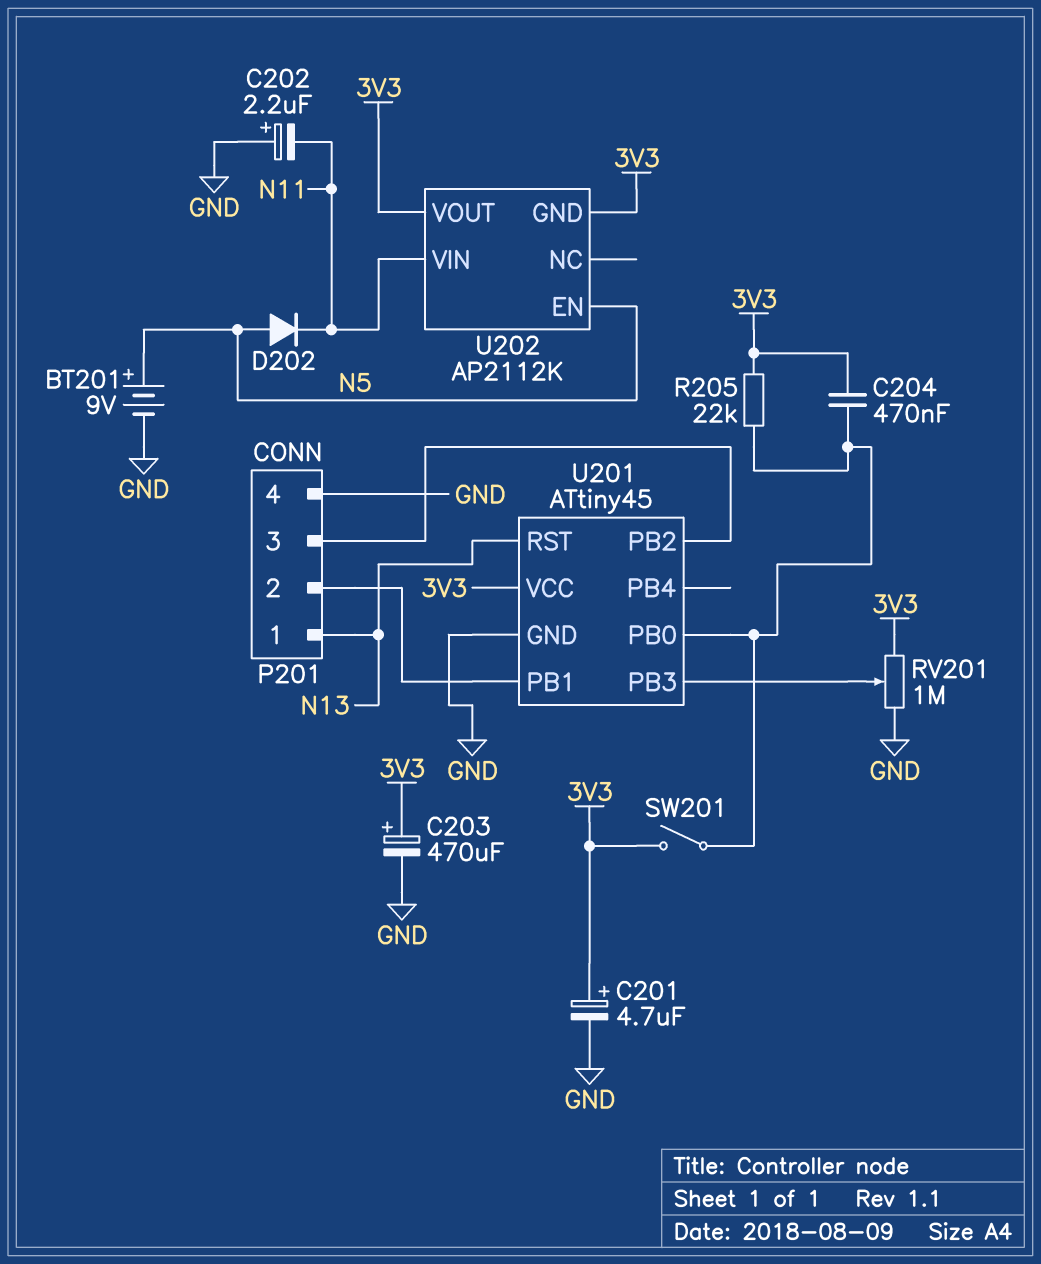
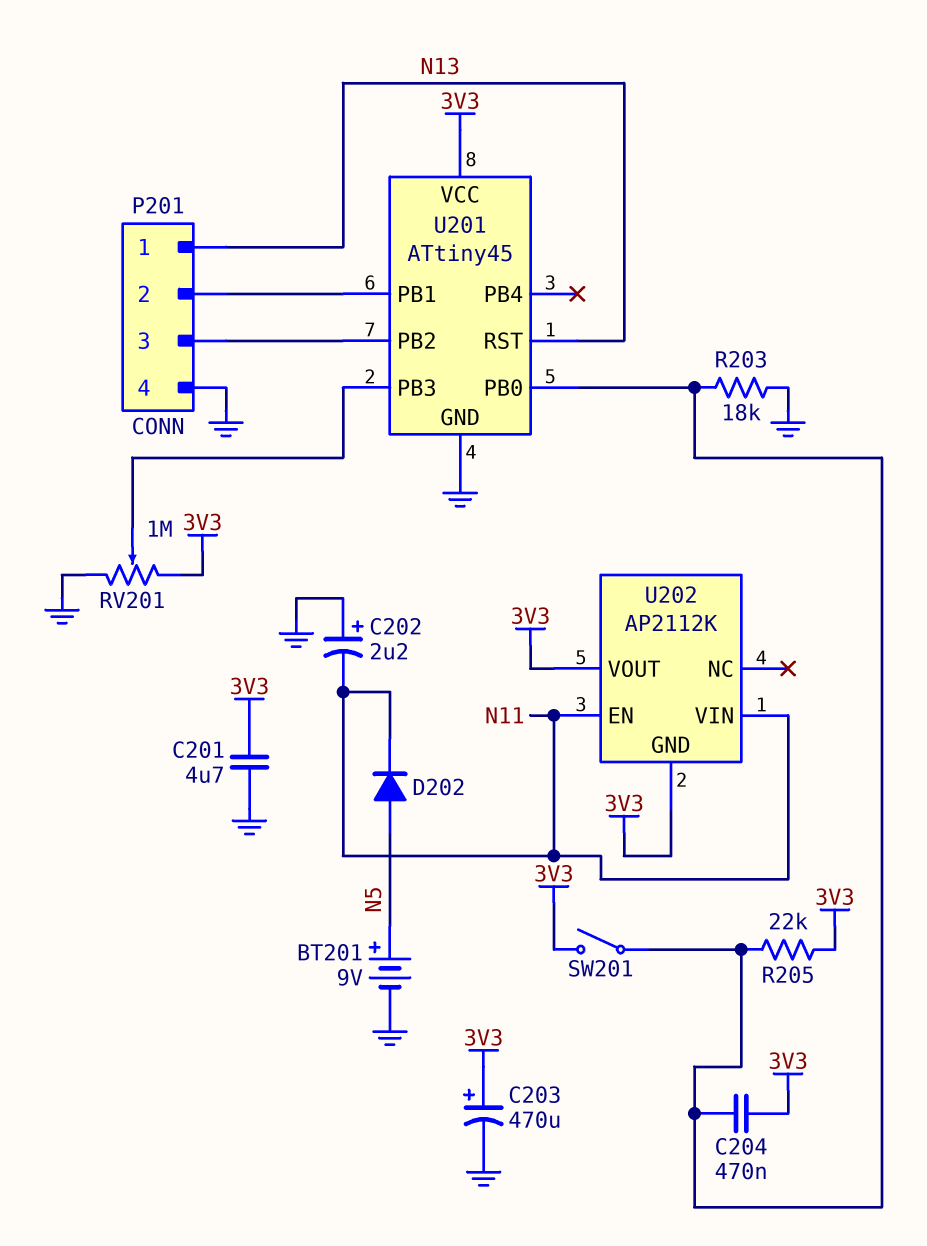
C201: 4.7uF (plus 3V3, minus GND) -> 4.7uF (3V3, GND)
R203: none -> 18k (GND, U201/PB0)
U202 pin EN: N5 -> N11

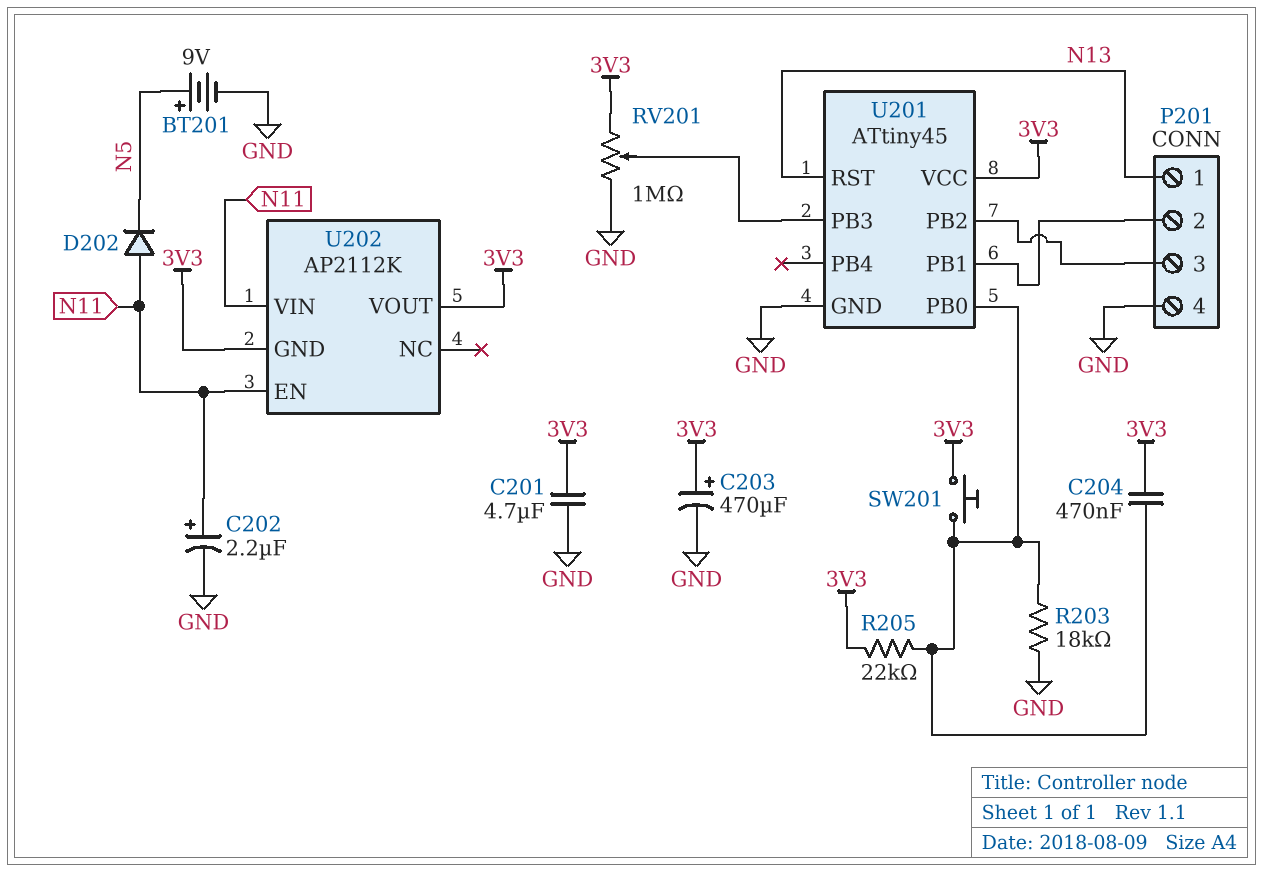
C202: 2.2uF (plus GND, minus N11) -> 2.2uF (plus N11, minus GND)
D202: diode (A N5, K N11) -> diode (A N11, K N5)
SW201: switch (3V3, U201/PB0) -> button (3V3, U201/PB0)

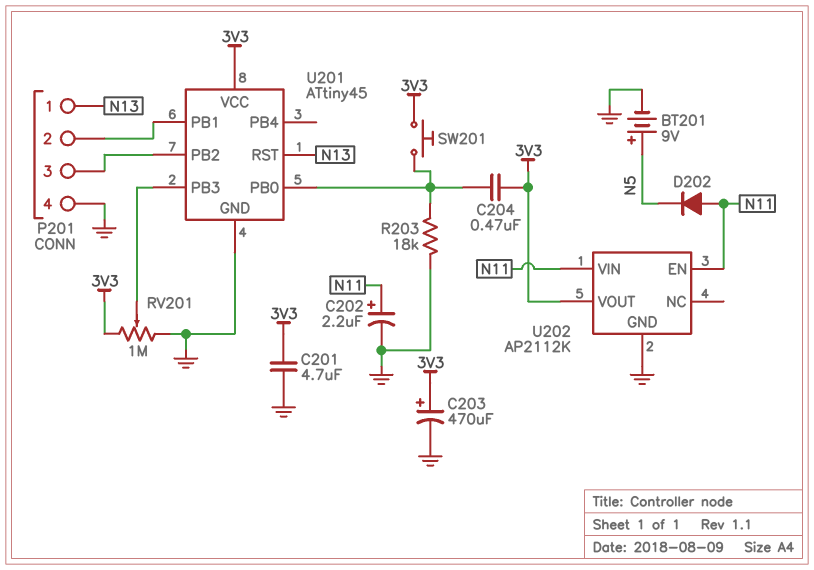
R205: 22k (3V3, U201/PB0) -> none
U202 pin GND: 3V3 -> GND

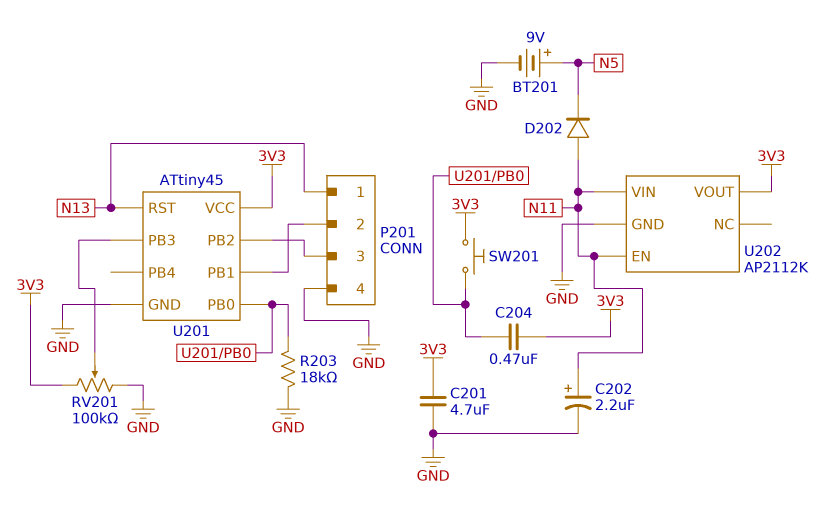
C203: 470uF (plus 3V3, minus GND) -> none
RV201: 1M (3V3, GND, wiper U201/PB3) -> 100k (3V3, GND, wiper U201/PB3)

